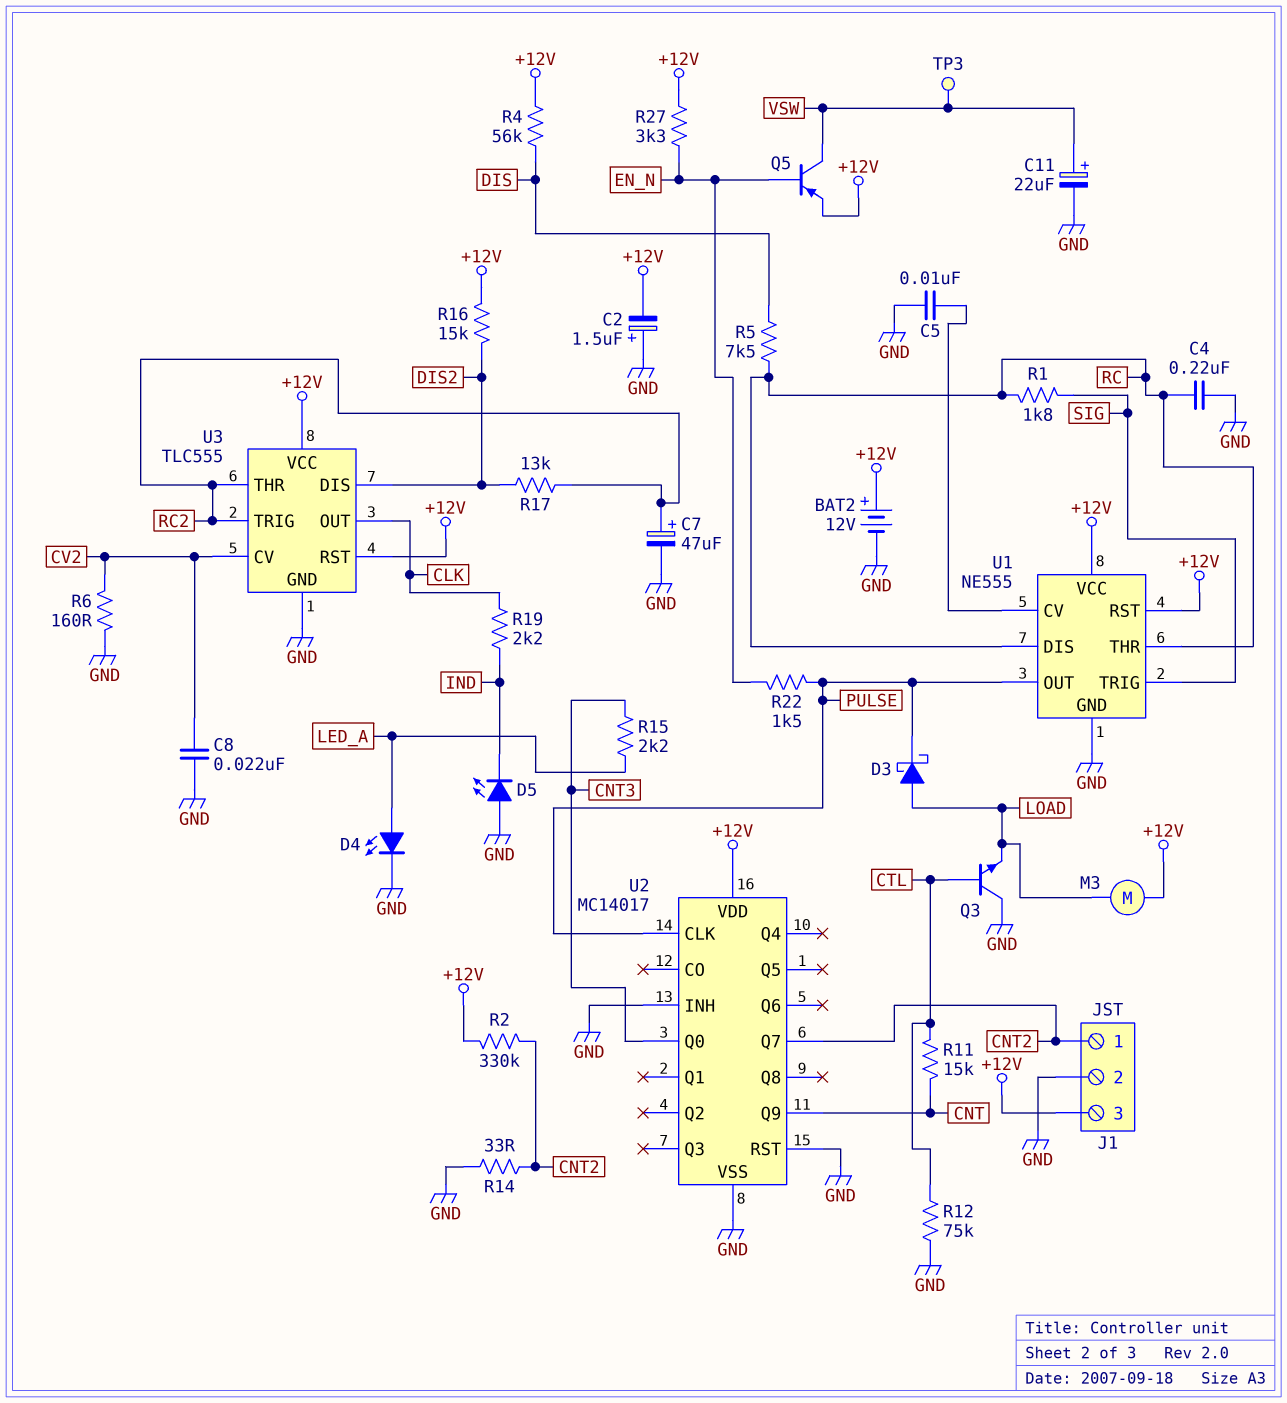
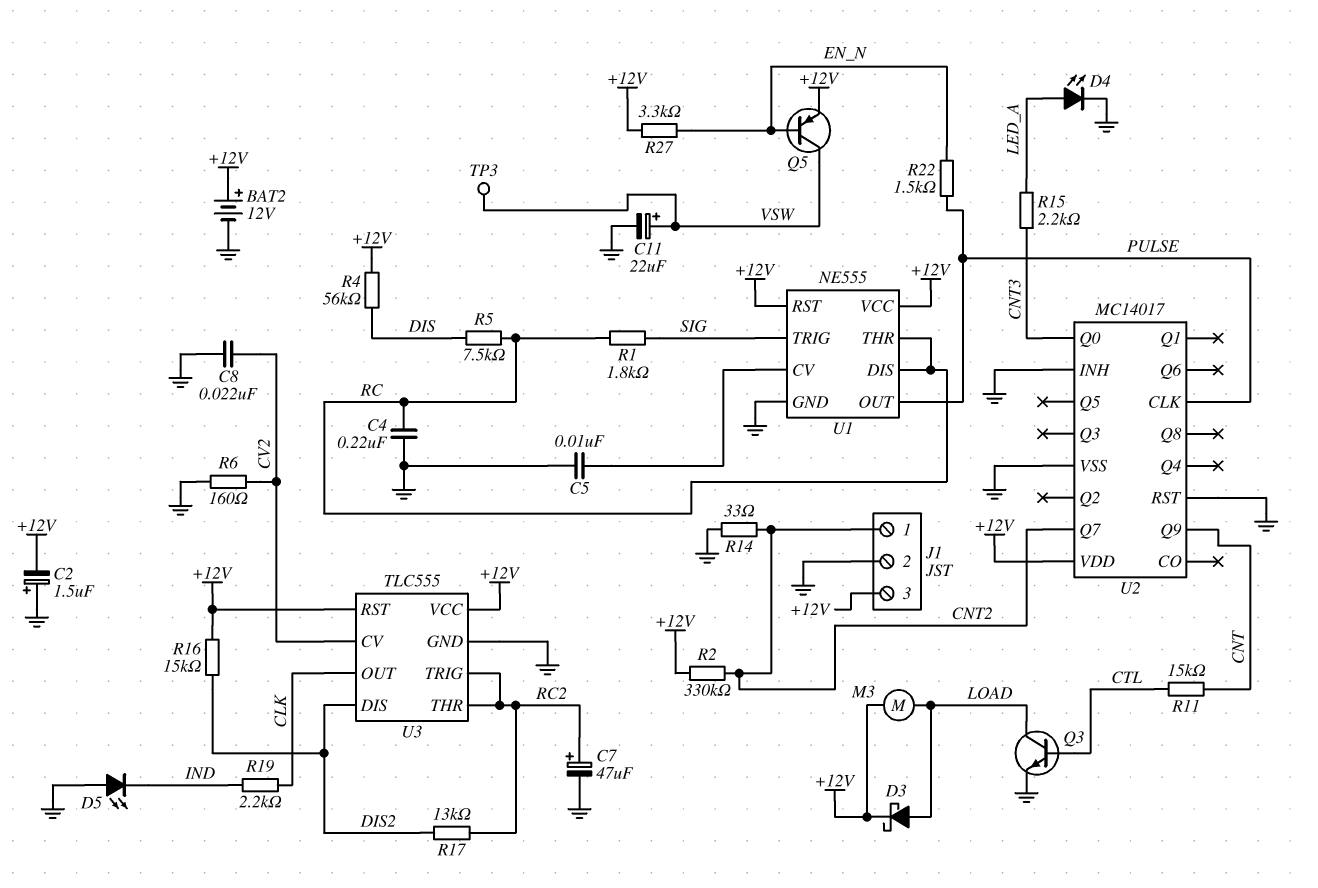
D3: schottky (A LOAD, K PULSE) -> schottky (A LOAD, K +12V)
Q3: NPN (B CTL, C GND, E LOAD) -> NPN (B CTL, C LOAD, E GND)
R12: 75k (CTL, GND) -> none

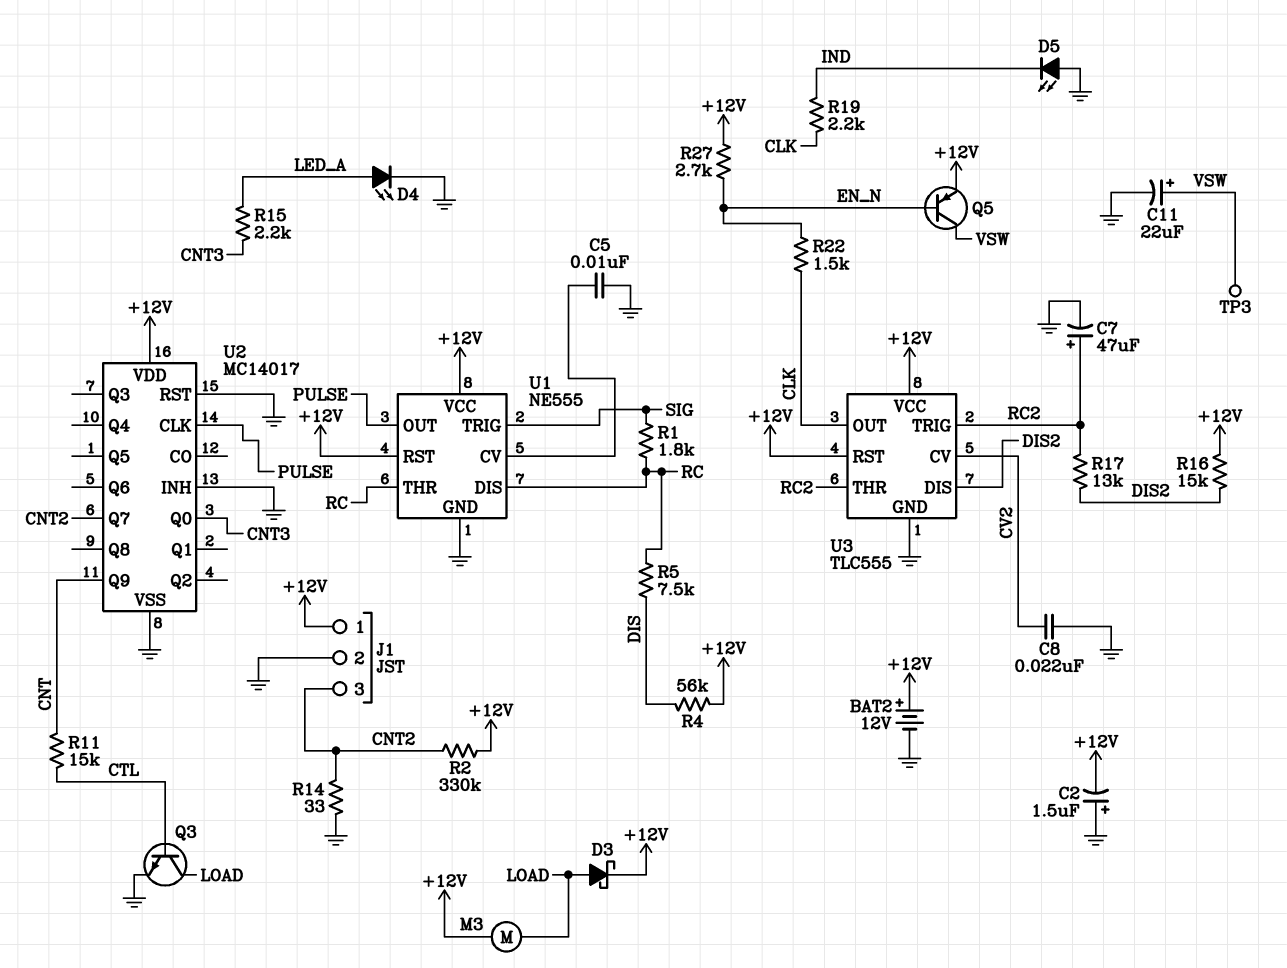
C4: 220nF (GND, RC) -> none
J1 pin 1: CNT2 -> +12V
J1 pin 3: +12V -> CNT2
R6: 160 (CV2, GND) -> none
R22: 1.5k (EN_N, PULSE) -> 1.5k (CLK, EN_N)
R27: 3.3k (+12V, EN_N) -> 2.7k (+12V, EN_N)

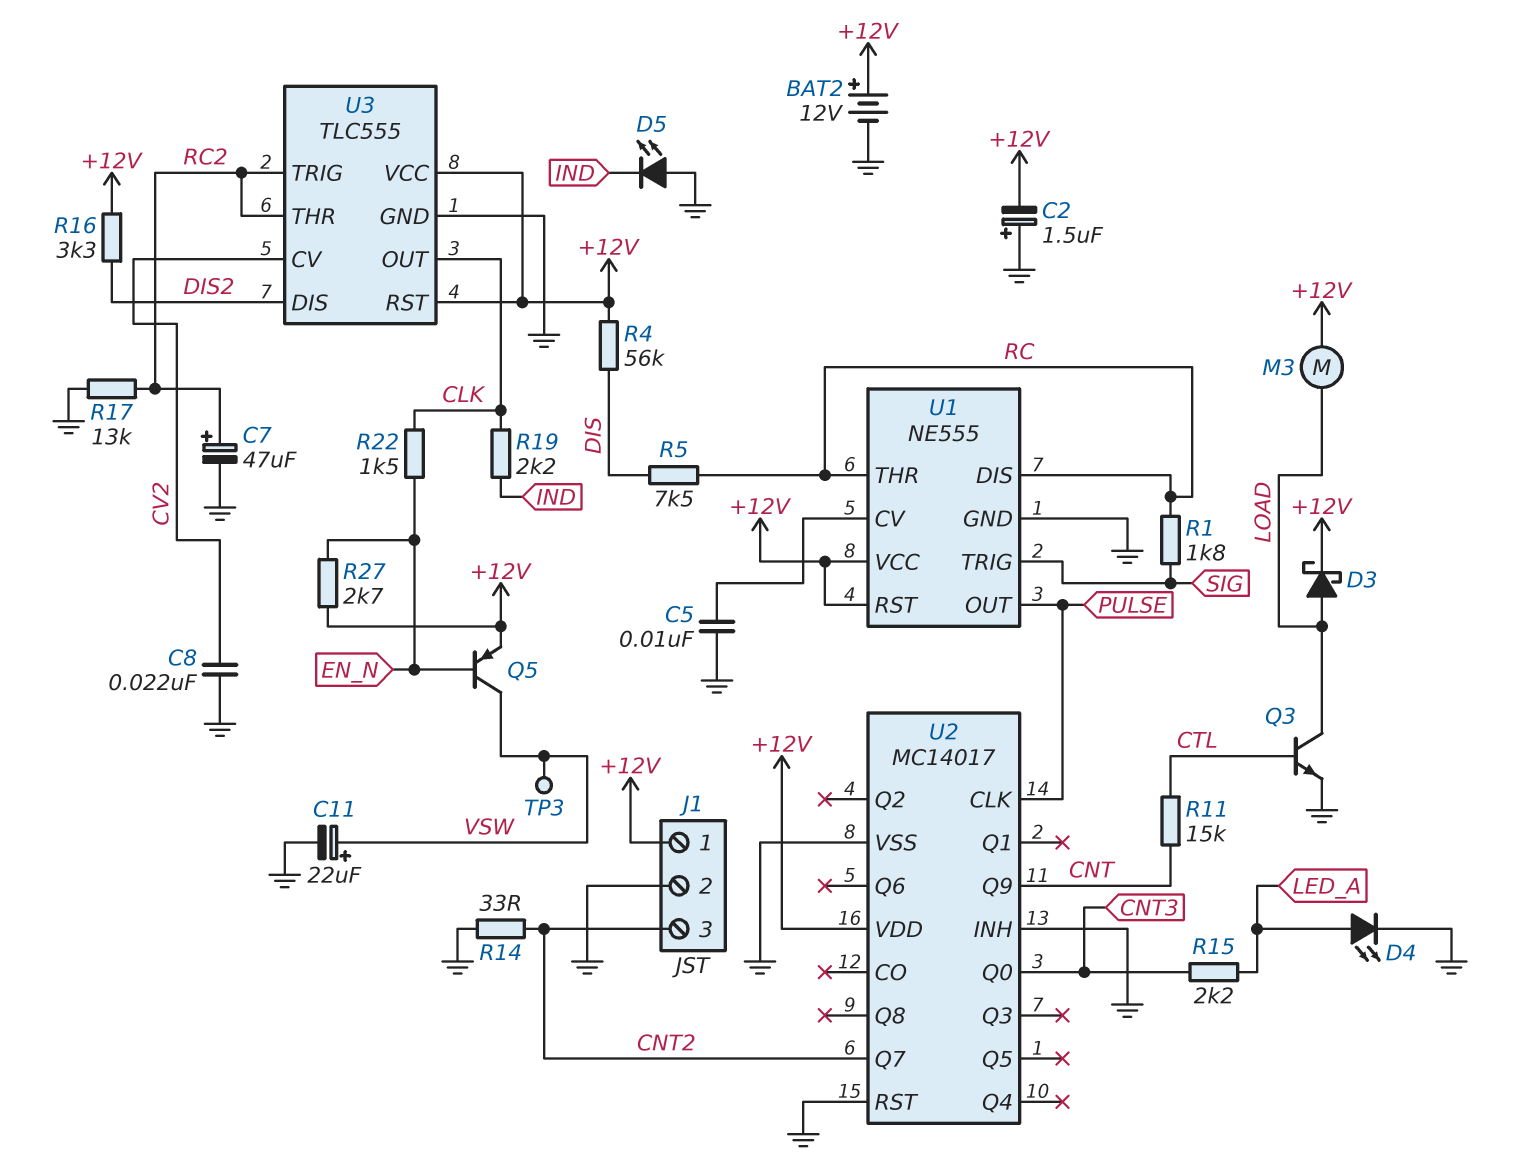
R2: 330k (+12V, CNT2) -> none
R16: 15k (+12V, DIS2) -> 3.3k (+12V, DIS2)
R17: 13k (DIS2, RC2) -> 13k (GND, RC2)

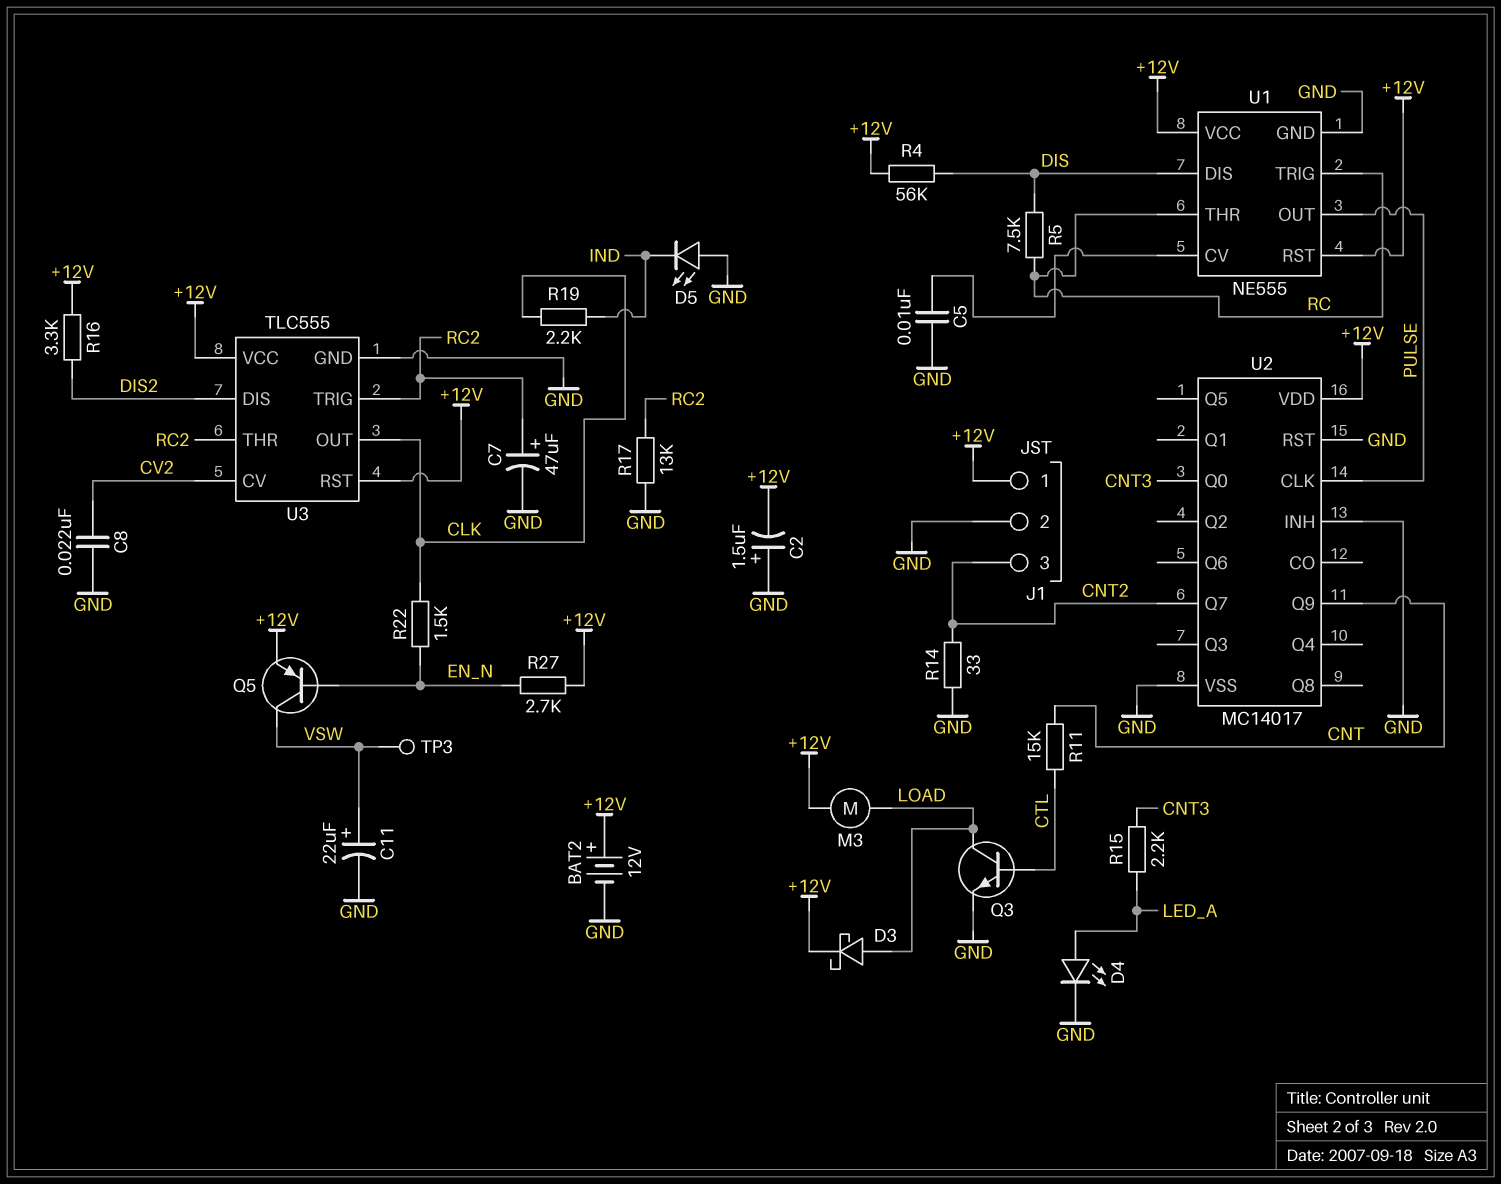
R1: 1.8k (RC, SIG) -> none
U1 pin DIS: RC -> DIS
U1 pin TRIG: SIG -> RC

